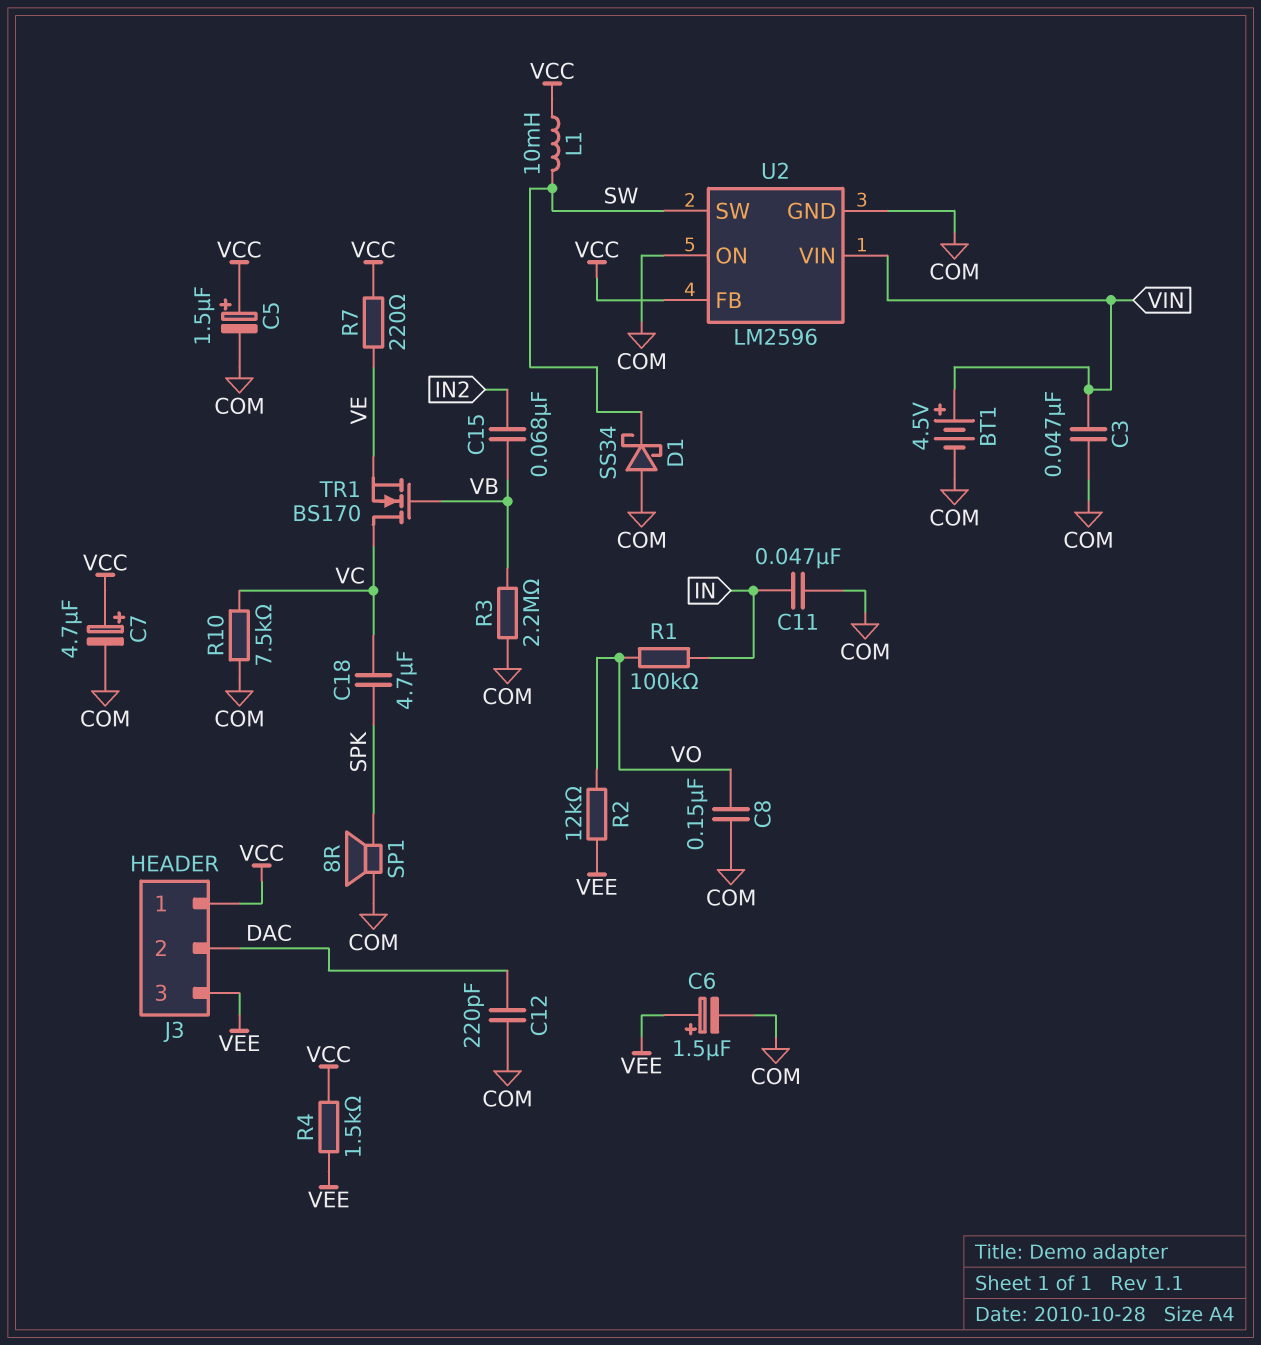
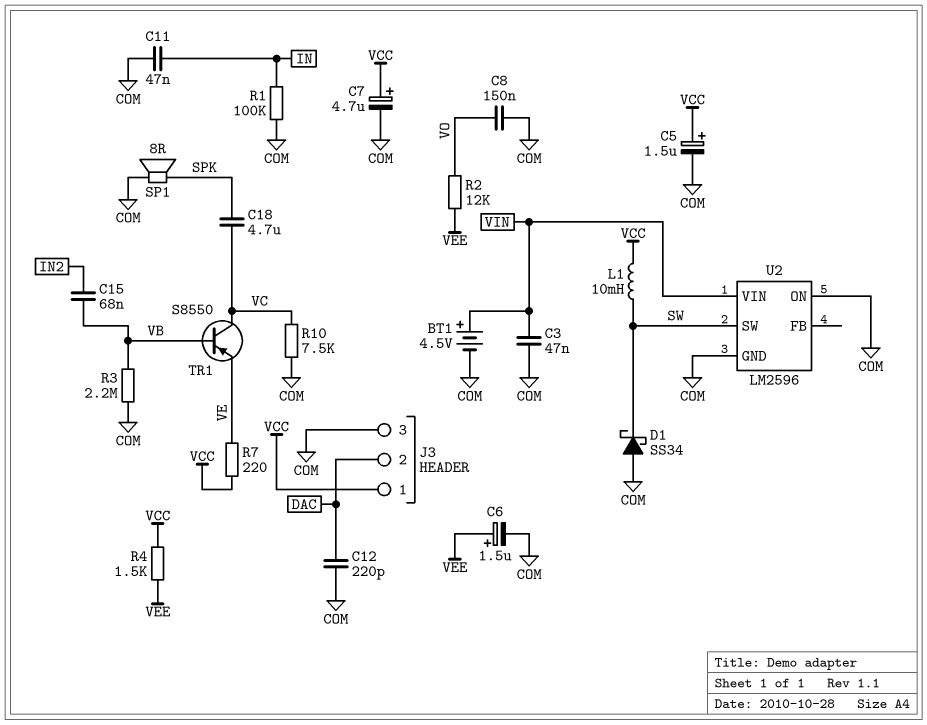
J3 pin 3: VEE -> COM
R1: 100k (IN, VO) -> 100k (COM, IN)
TR1: NMOS BS170 (G VB, D VC, S VE) -> PNP S8550 (B VB, C VC, E VE)
U2 pin FB: VCC -> none

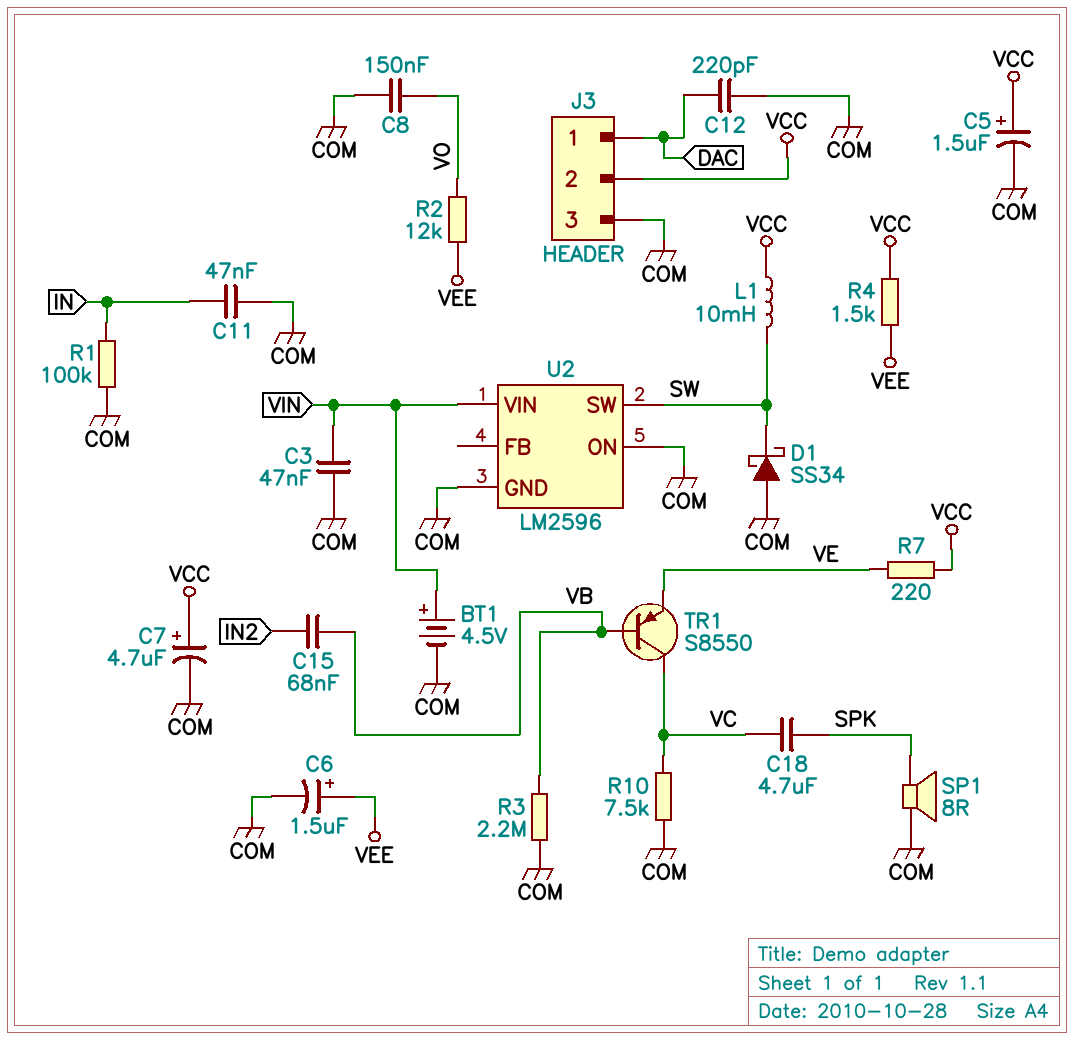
J3 pin 1: VCC -> DAC
J3 pin 2: DAC -> VCC

